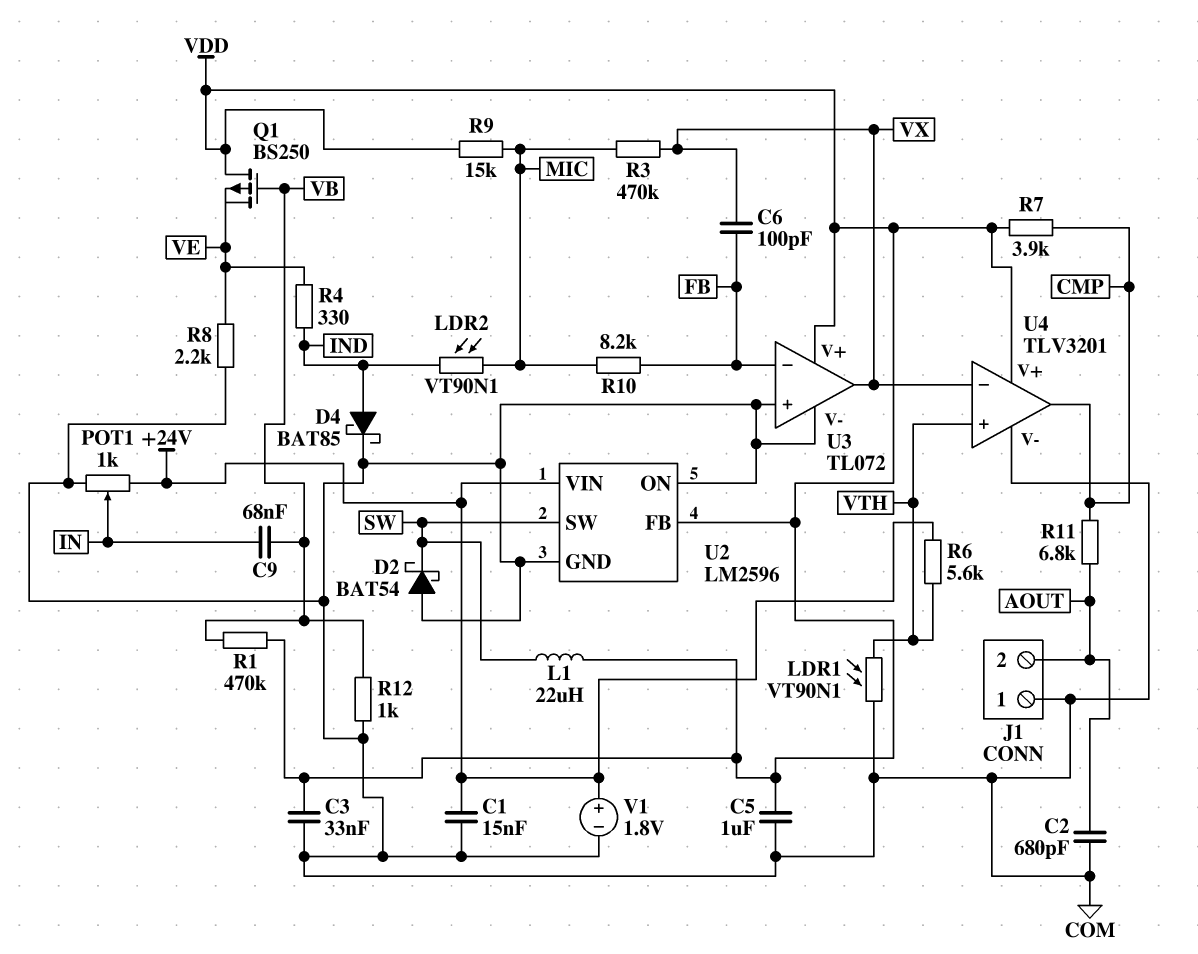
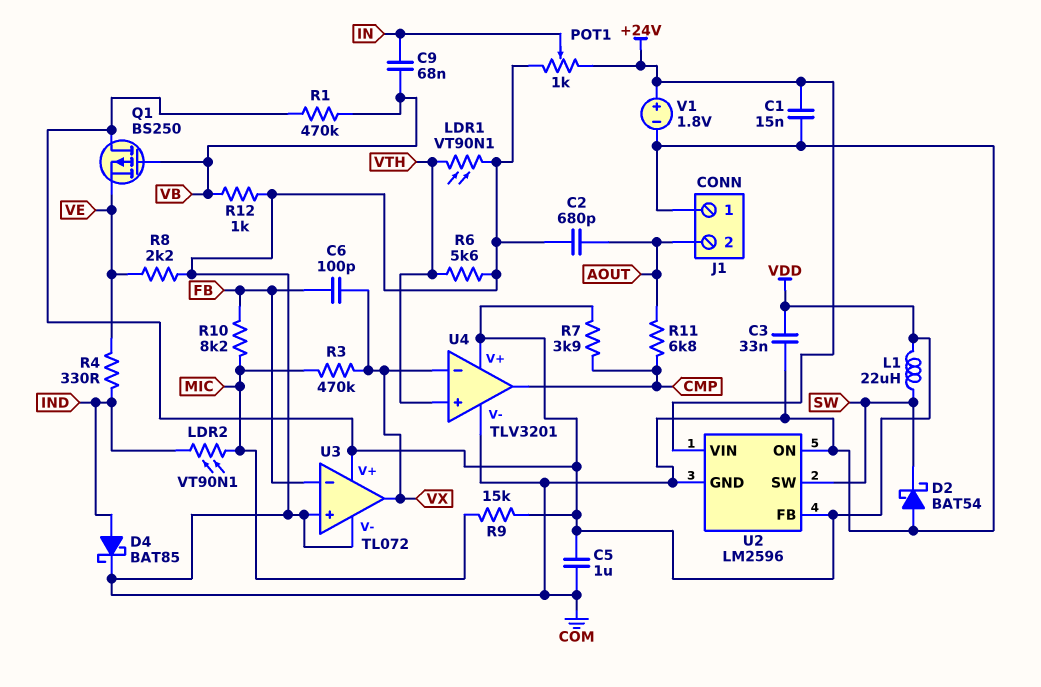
R6: 5.6k (+24V, VTH) -> 5.6k (COM, VTH)

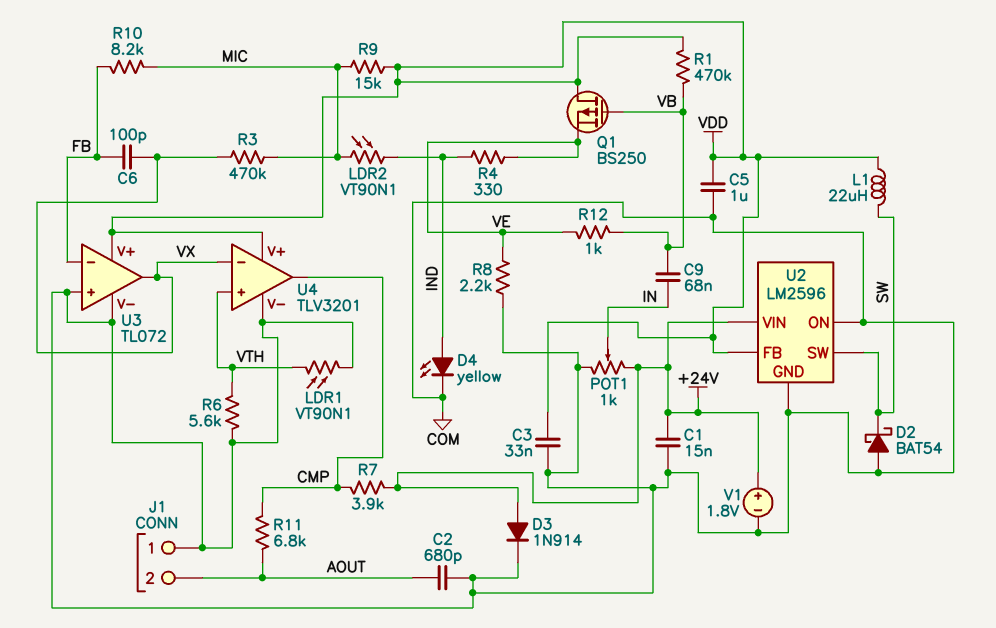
D3: none -> diode 1N914 (A +24V, K COM)
D4: schottky BAT85 (A IND, K COM) -> LED yellow (A IND, K COM)
R7: 3.9k (CMP, VDD) -> 3.9k (+24V, CMP)
R12: 1k (COM, VB) -> 1k (VB, VE)

